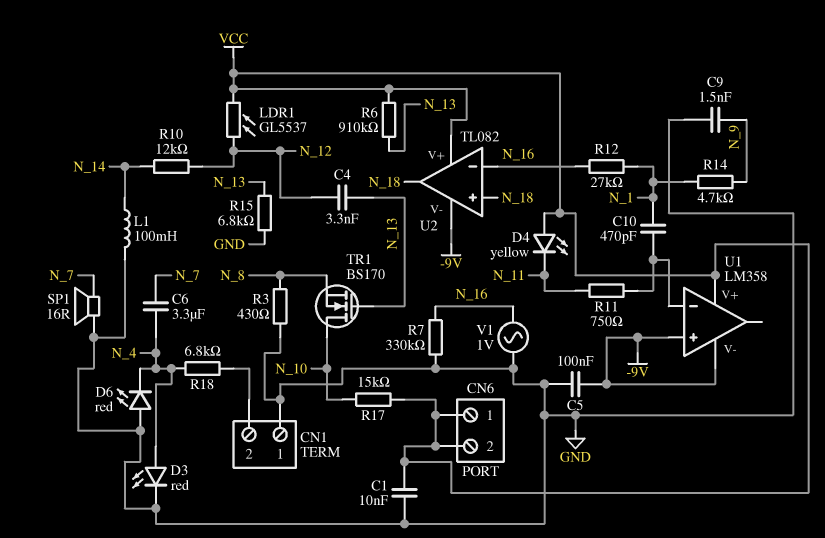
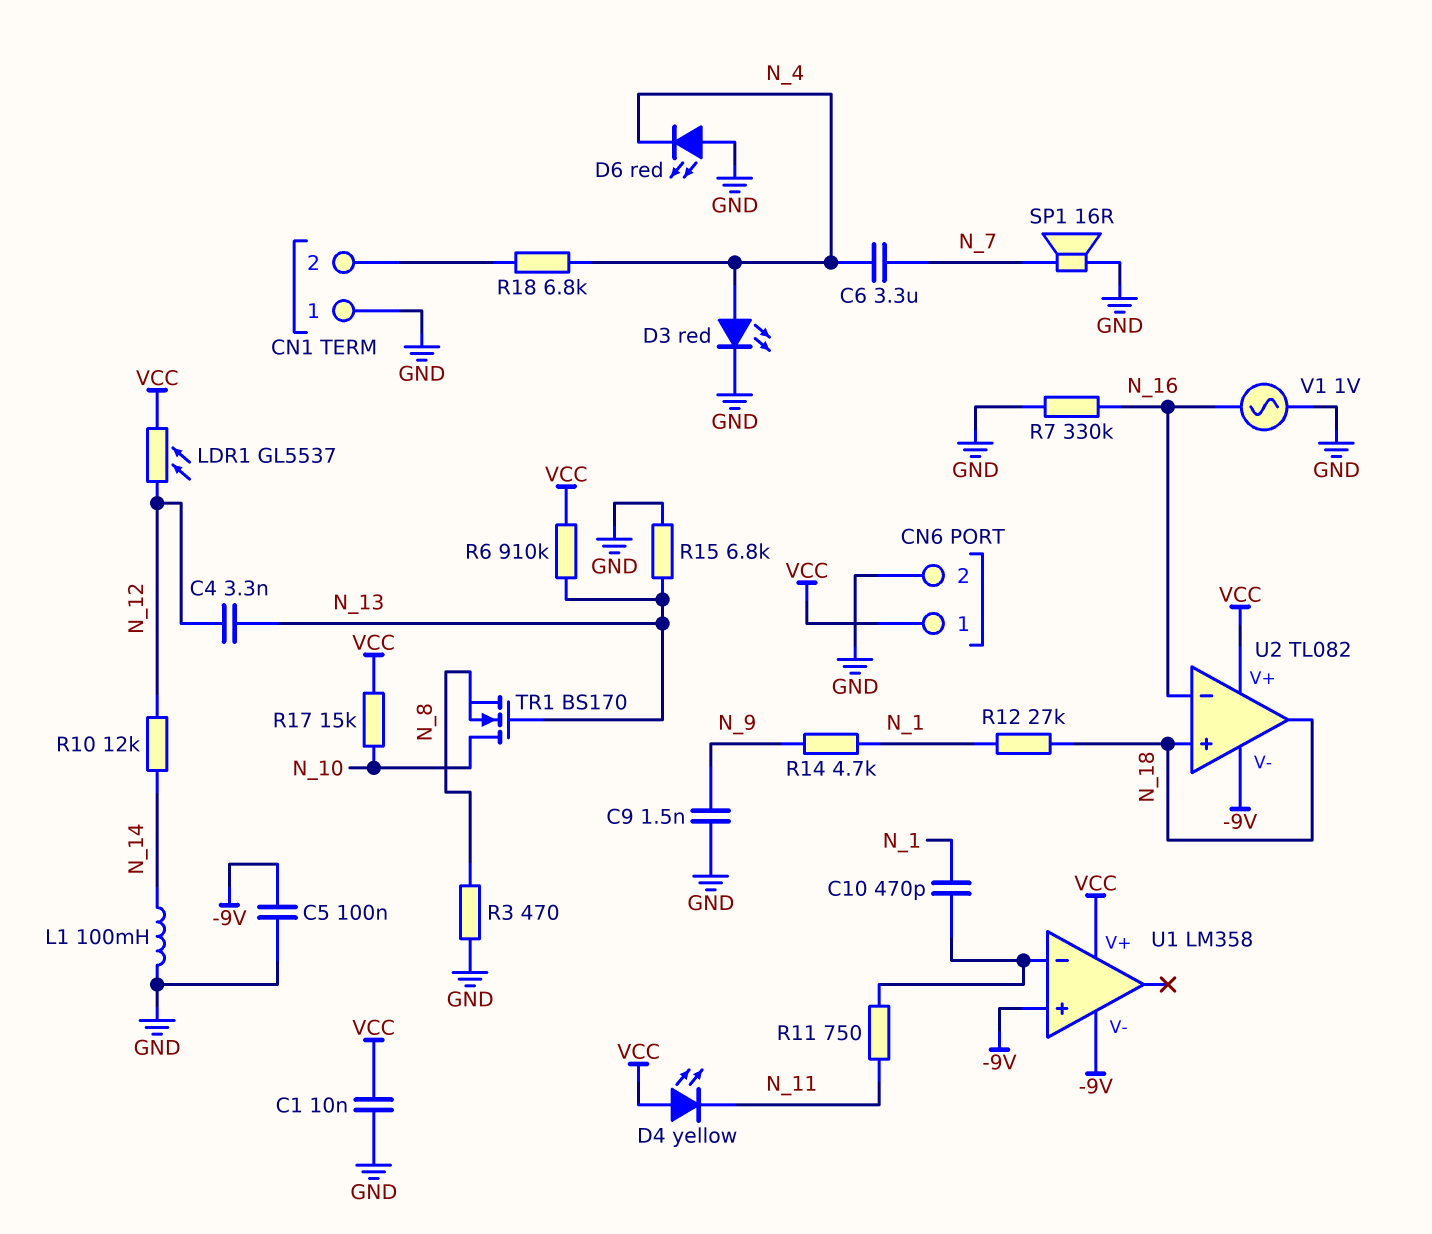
CN6 pin 2: VCC -> GND
R3: 430 (GND, N_8) -> 470 (GND, N_8)
R12: 27k (N_1, N_16) -> 27k (N_1, N_18)

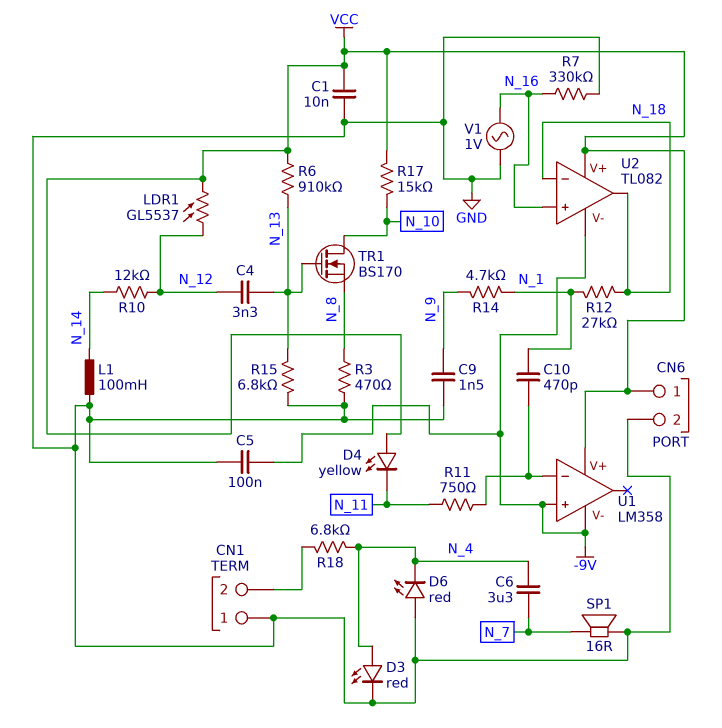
U2 pin in+: N_18 -> N_16
U2 pin in-: N_16 -> N_18

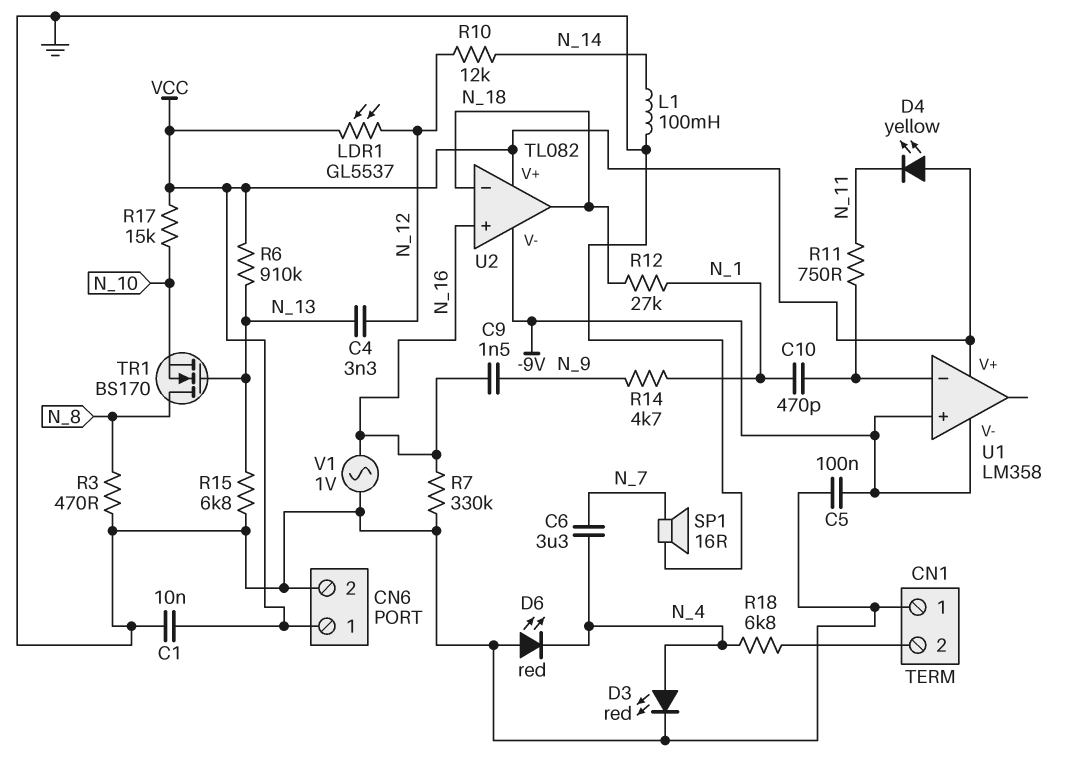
C9: 1.5nF (GND, N_9) -> 1.5nF (N_9, N_16)
TR1: NMOS BS170 (G N_13, D N_10, S N_8) -> NMOS BS170 (G N_13, D N_8, S N_10)

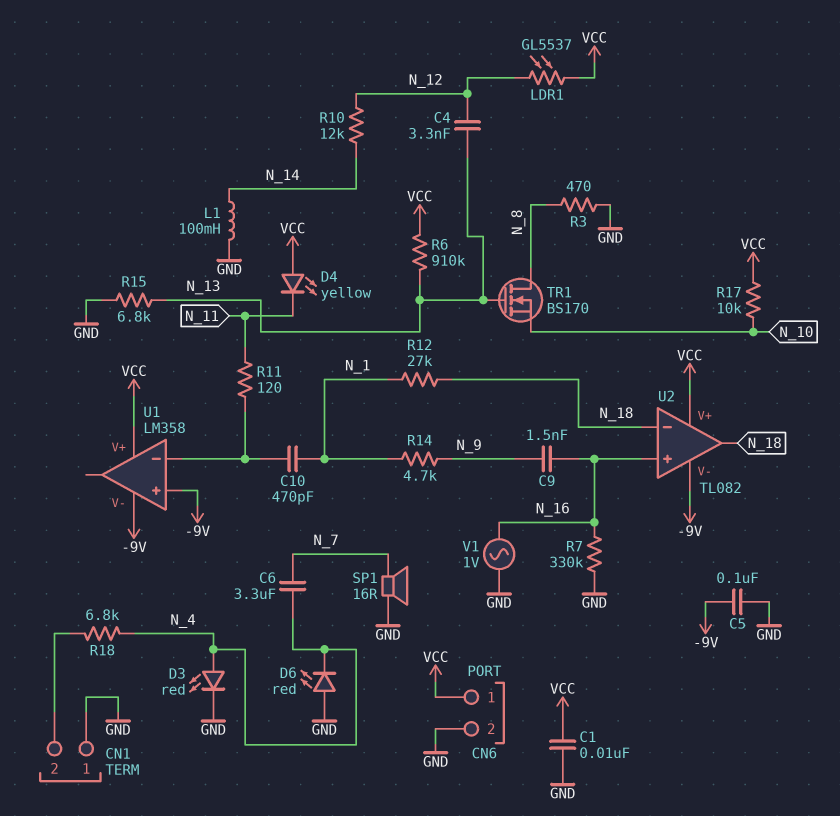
R11: 750 (N_11, U1/in-) -> 120 (N_11, U1/in-)
R17: 15k (N_10, VCC) -> 10k (N_10, VCC)

